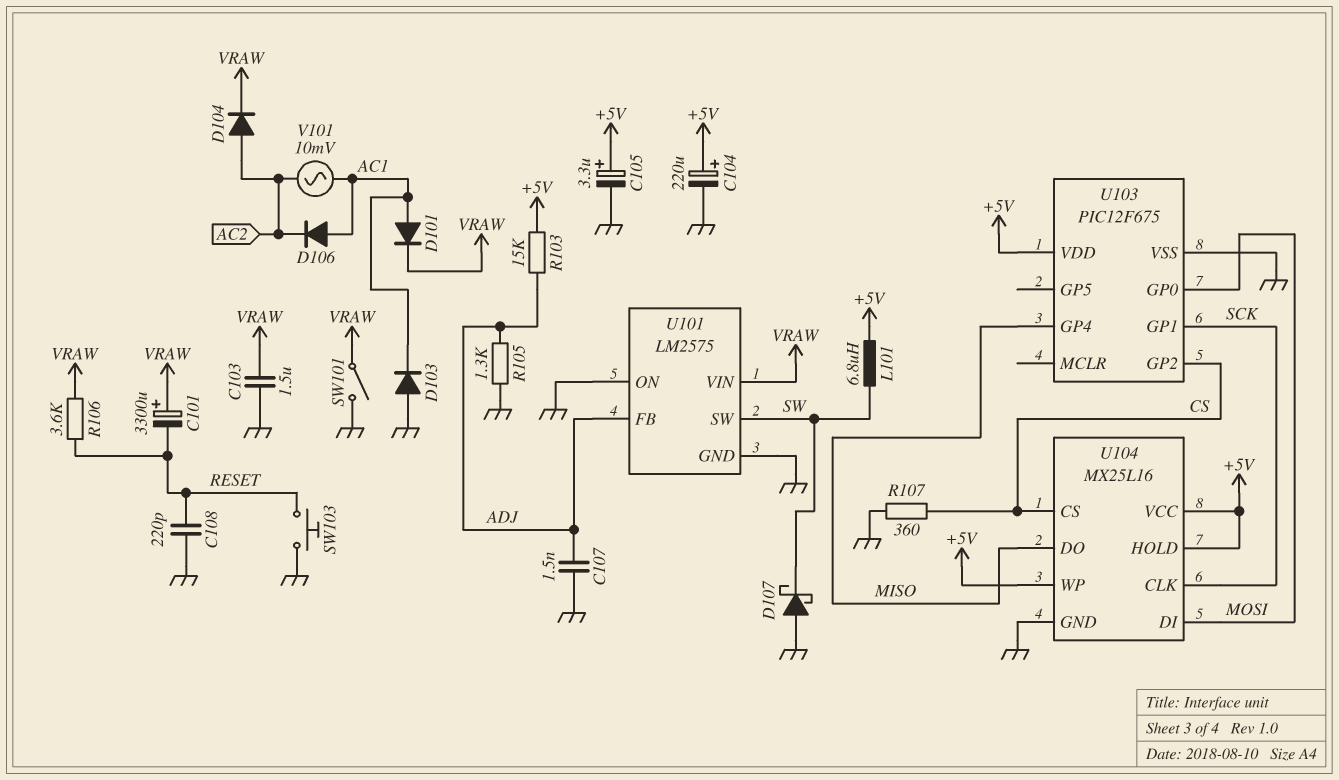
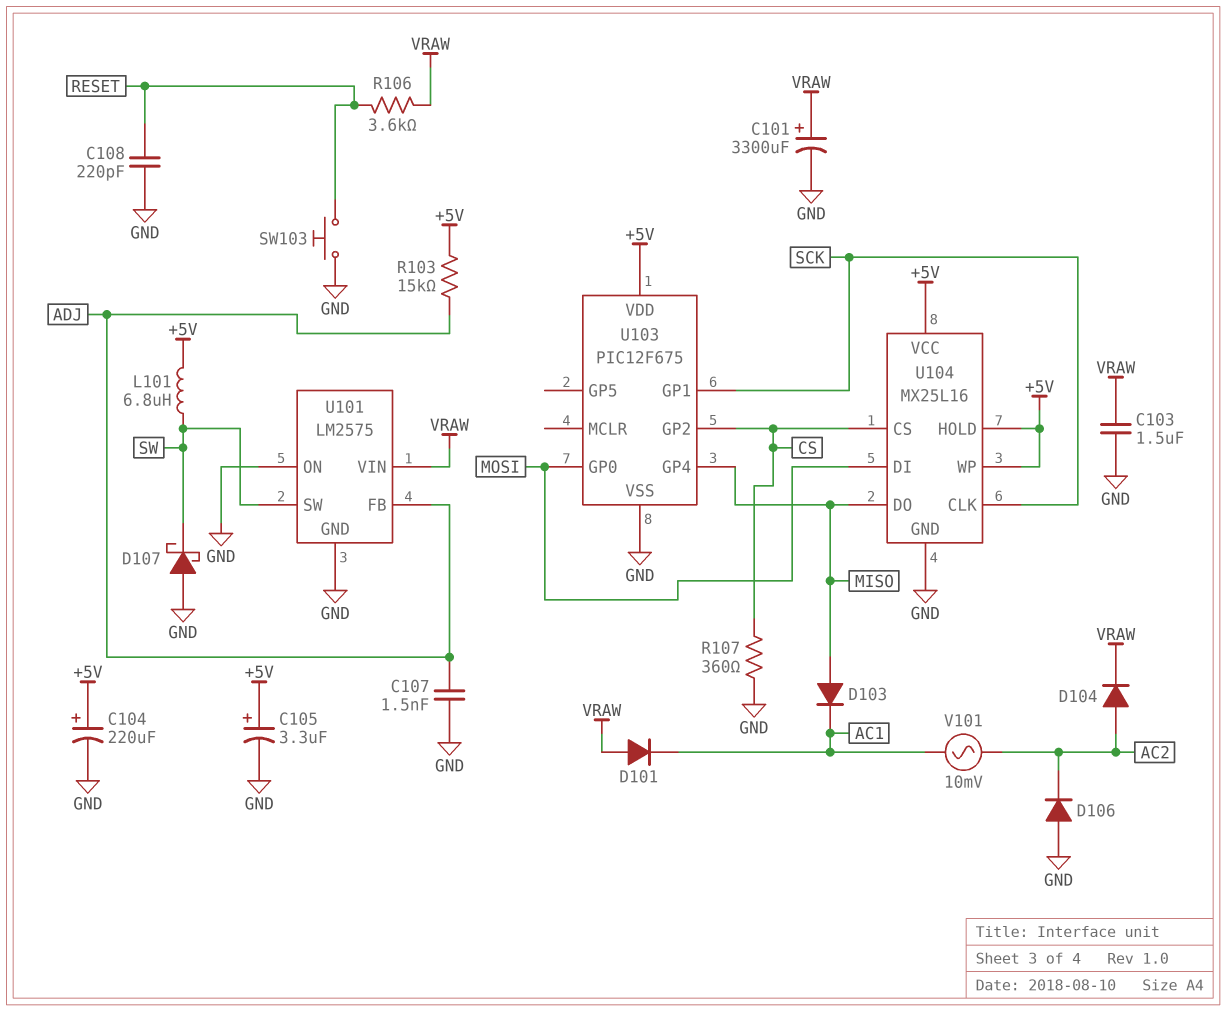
C101: 3300uF (plus VRAW, minus RESET) -> 3300uF (plus VRAW, minus GND)
D101: diode (A AC1, K VRAW) -> diode (A VRAW, K AC1)
D103: diode (A GND, K AC1) -> diode (A MISO, K AC1)
D106: diode (A AC1, K AC2) -> diode (A GND, K AC2)
R105: 1.3k (ADJ, GND) -> none
SW101: switch (GND, VRAW) -> none

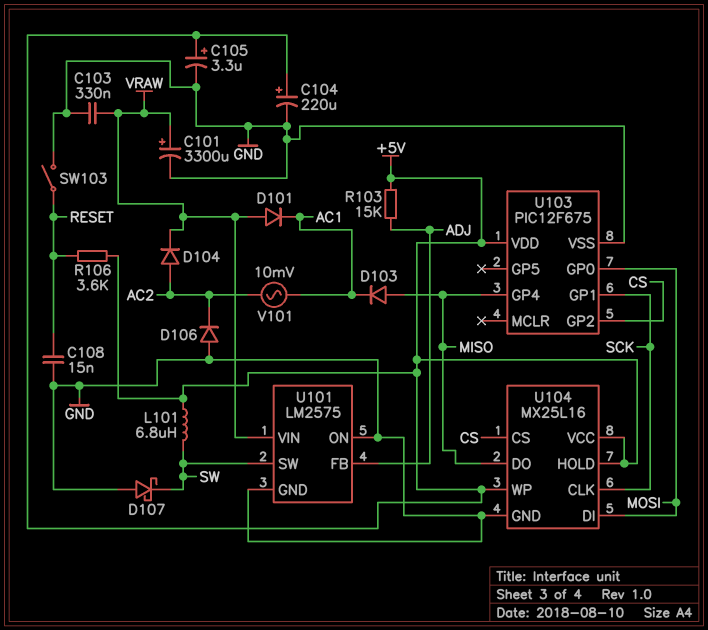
C103: 1.5uF (GND, VRAW) -> 330nF (GND, VRAW)
C107: 1.5nF (ADJ, GND) -> none
C108: 220pF (GND, RESET) -> 15nF (GND, RESET)
R106: 3.6k (RESET, VRAW) -> 3.6k (+5V, RESET)
R107: 360 (CS, GND) -> none
SW103: button (GND, RESET) -> switch (GND, RESET)

